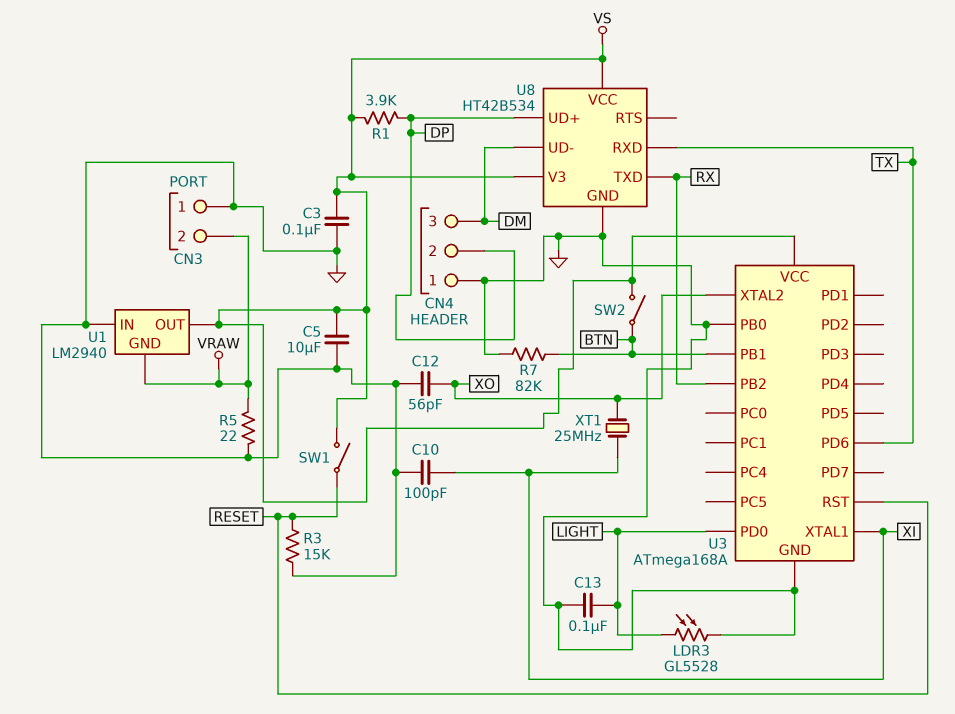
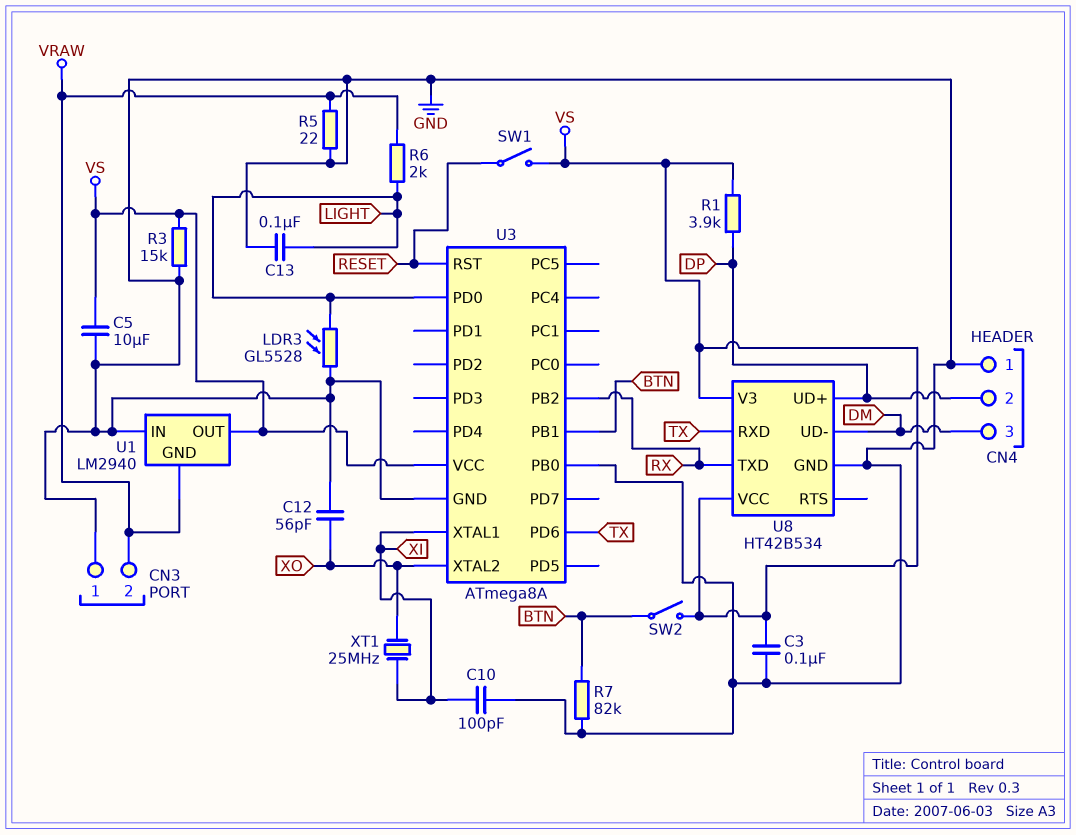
R3: 15k (GND, RESET) -> 15k (GND, VS)
R6: none -> 2k (LIGHT, VRAW)
U3: ATmega168A -> ATmega8A

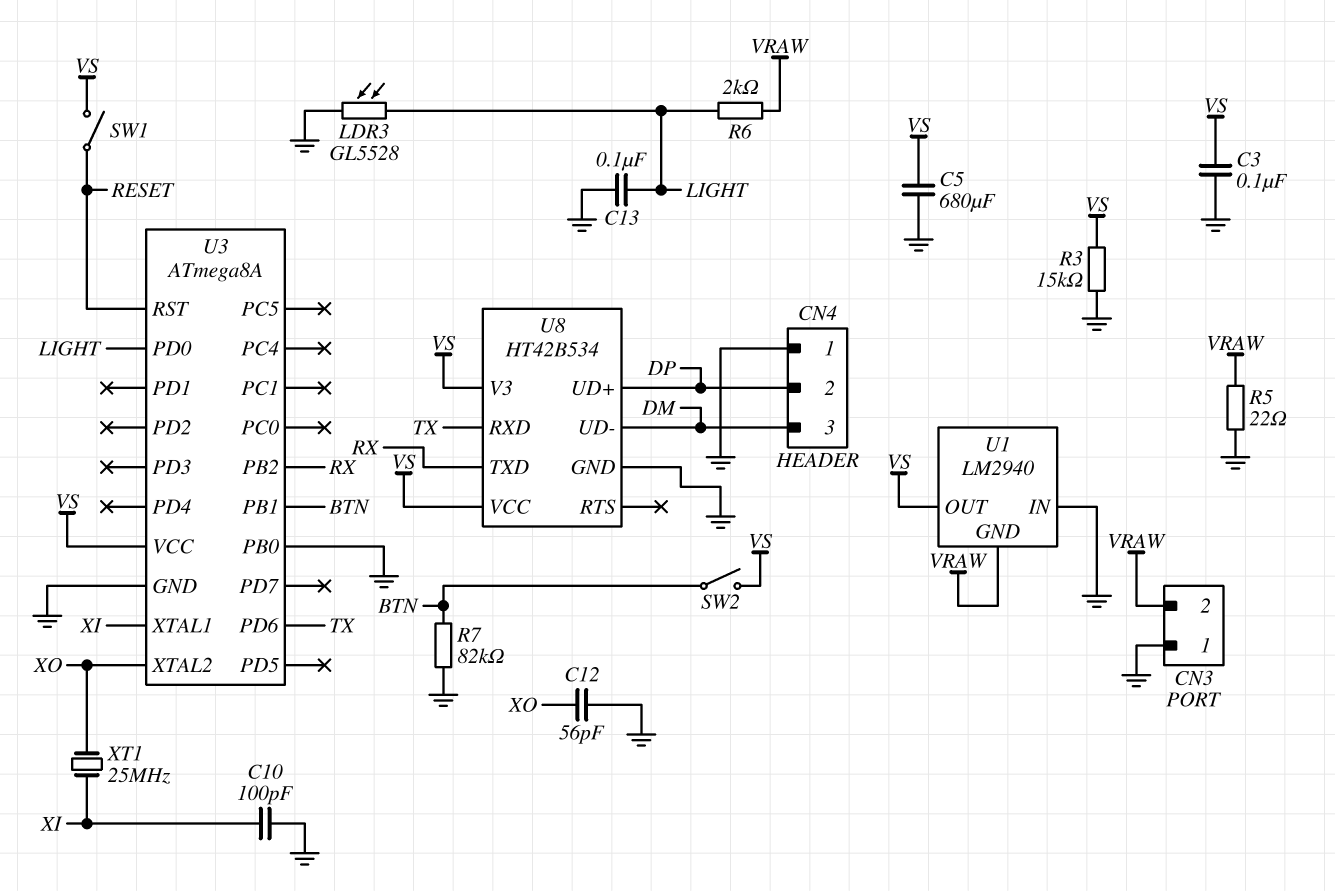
C5: 10uF (GND, VS) -> 680uF (GND, VS)
R1: 3.9k (DP, VS) -> none

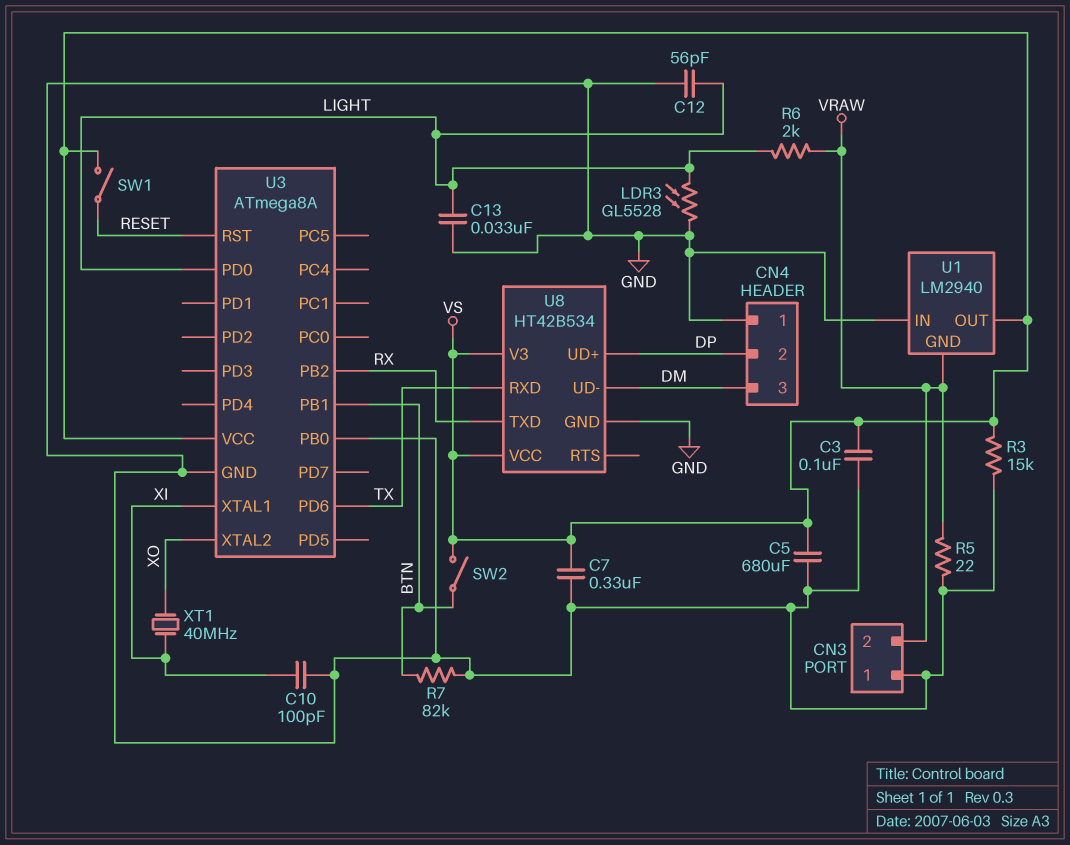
C7: none -> 330nF (GND, VS)
C12: 56pF (GND, XO) -> 56pF (GND, LIGHT)
C13: 100nF (GND, LIGHT) -> 33nF (GND, LIGHT)
XT1: 25MHz (XI, XO) -> 40MHz (XI, XO)

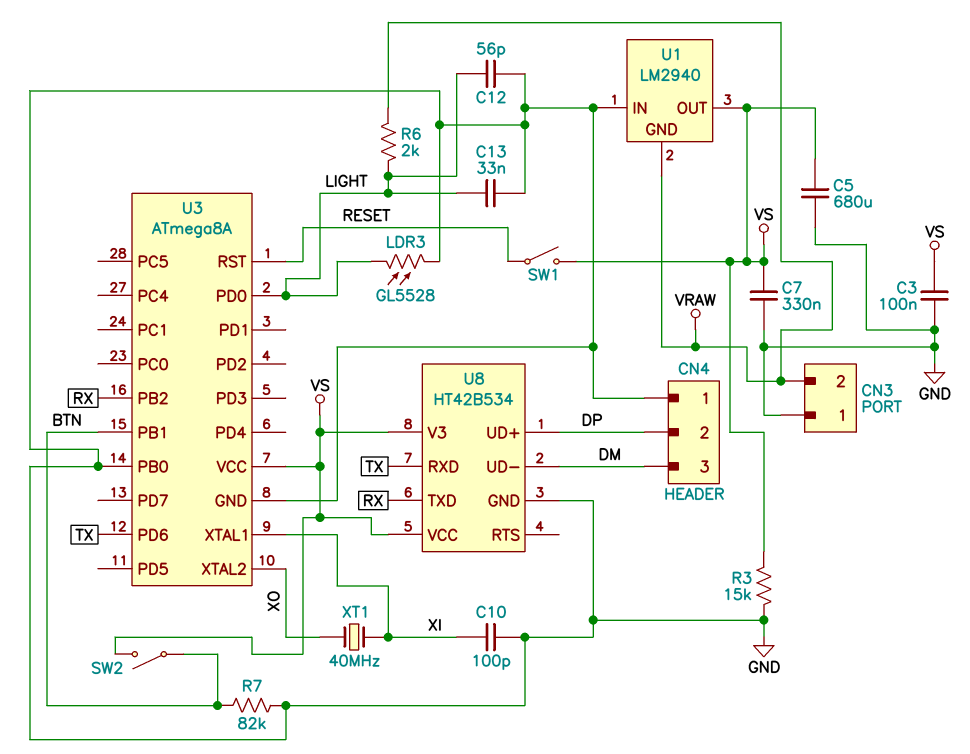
R5: 22 (GND, VRAW) -> none

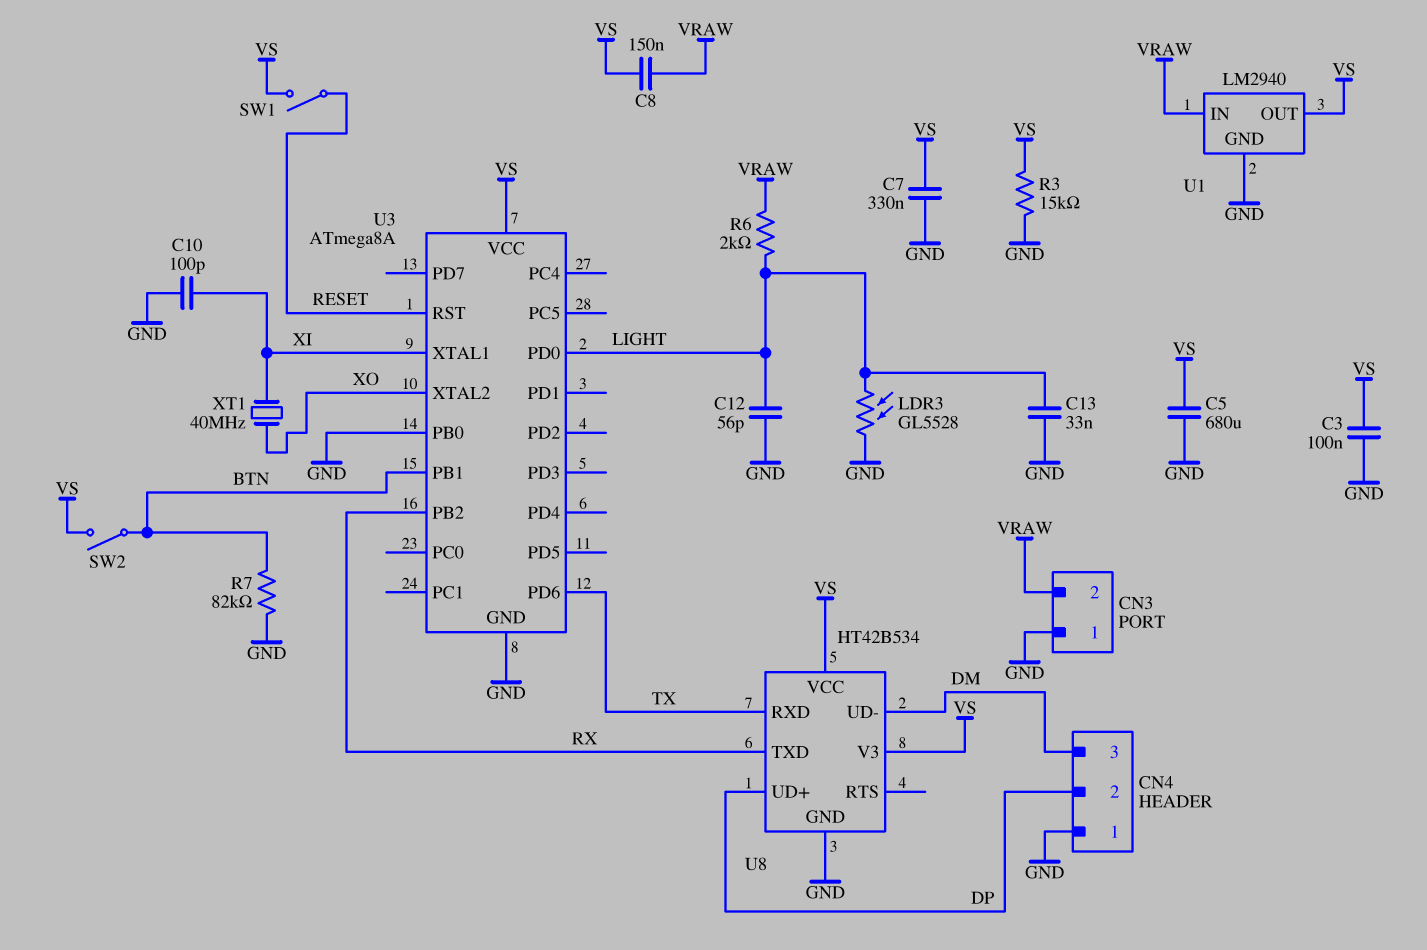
C8: none -> 150nF (VRAW, VS)
U1 pin GND: VRAW -> GND
U1 pin IN: GND -> VRAW

